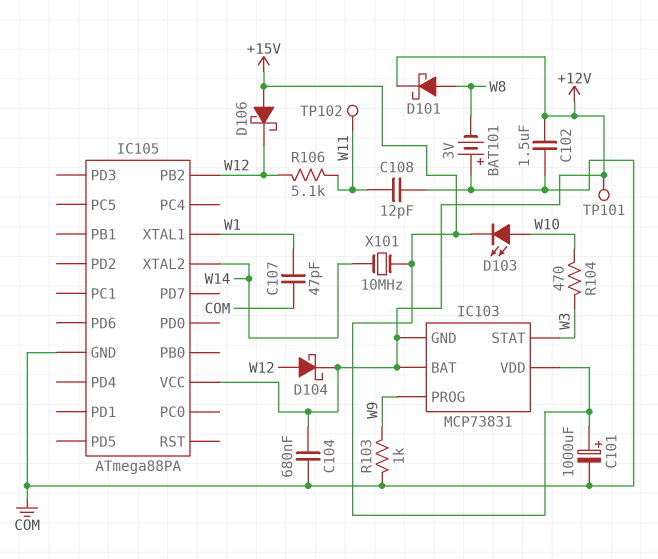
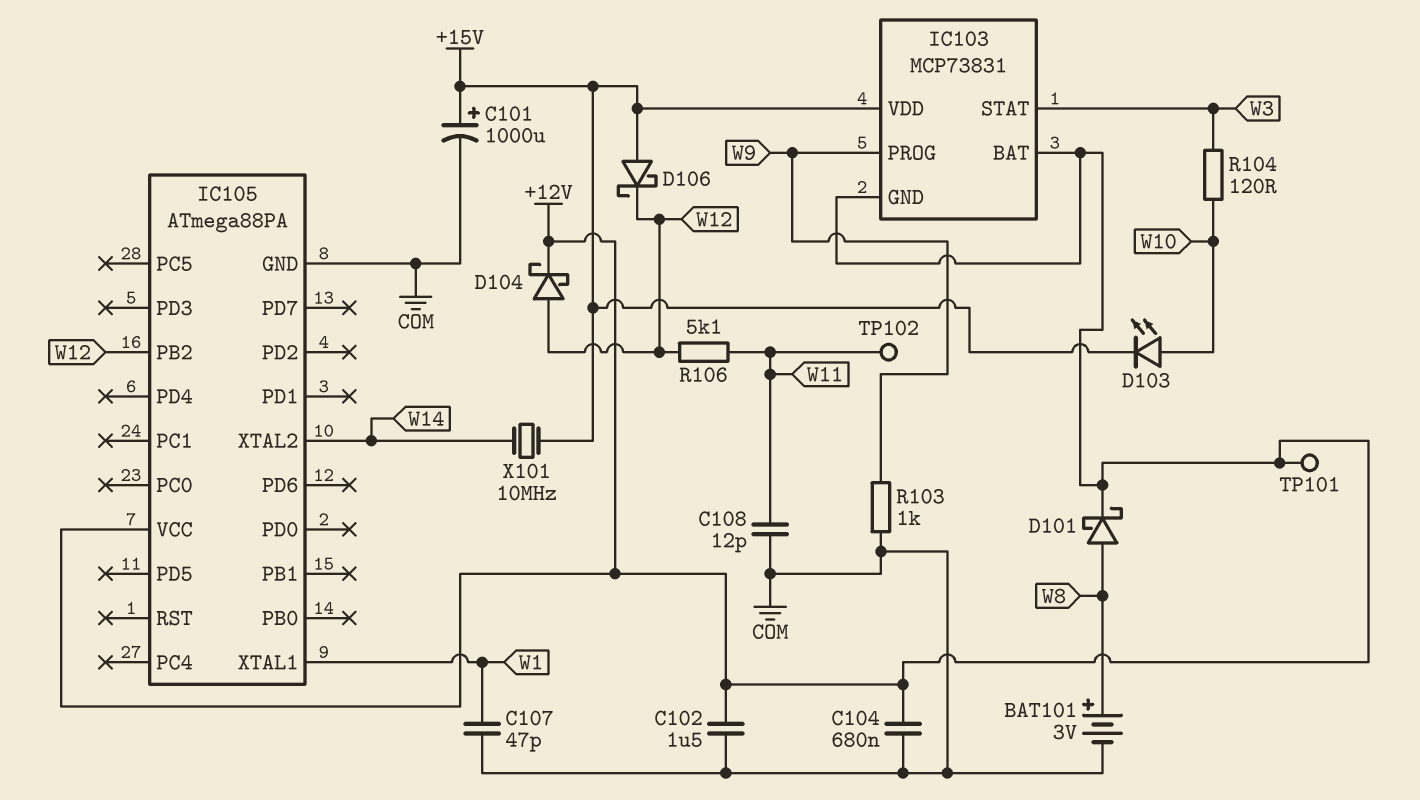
BAT101: 3V (plus COM, minus W8) -> 3V (plus W8, minus COM)
R104: 470 (W3, W10) -> 120 (W3, W10)

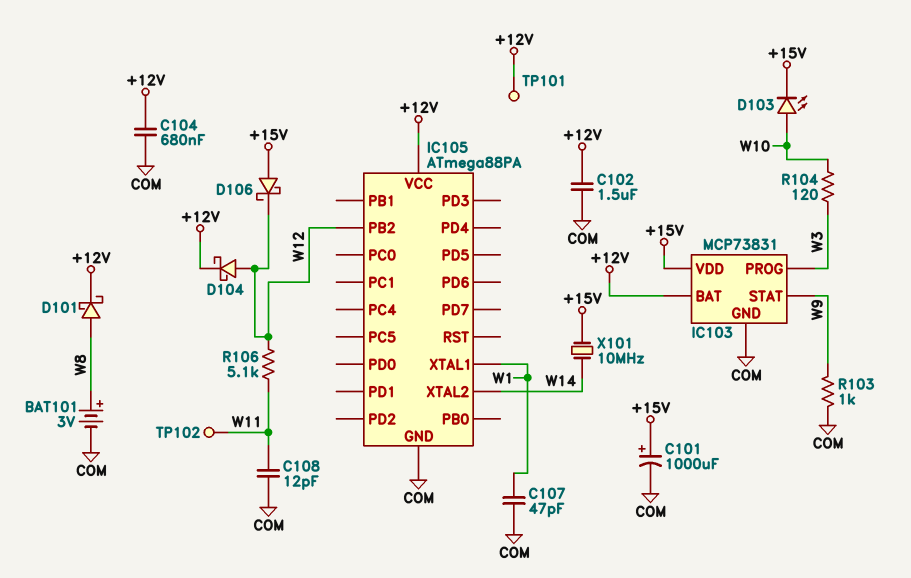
IC103 pin GND: +12V -> COM
IC103 pin PROG: W9 -> W3
IC103 pin STAT: W3 -> W9

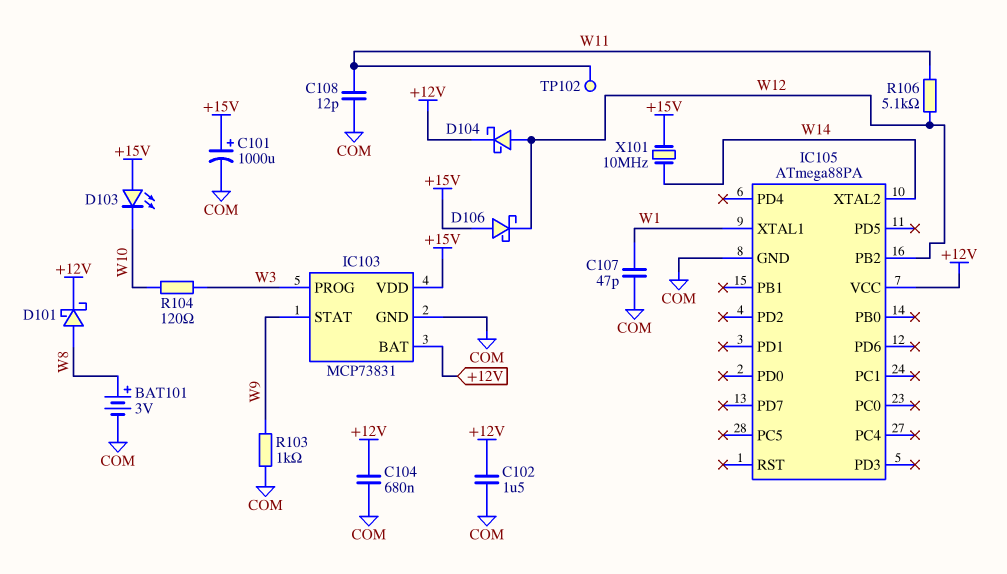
D103: LED (A W10, K +15V) -> LED (A +15V, K W10)
TP101: test point (+12V) -> none

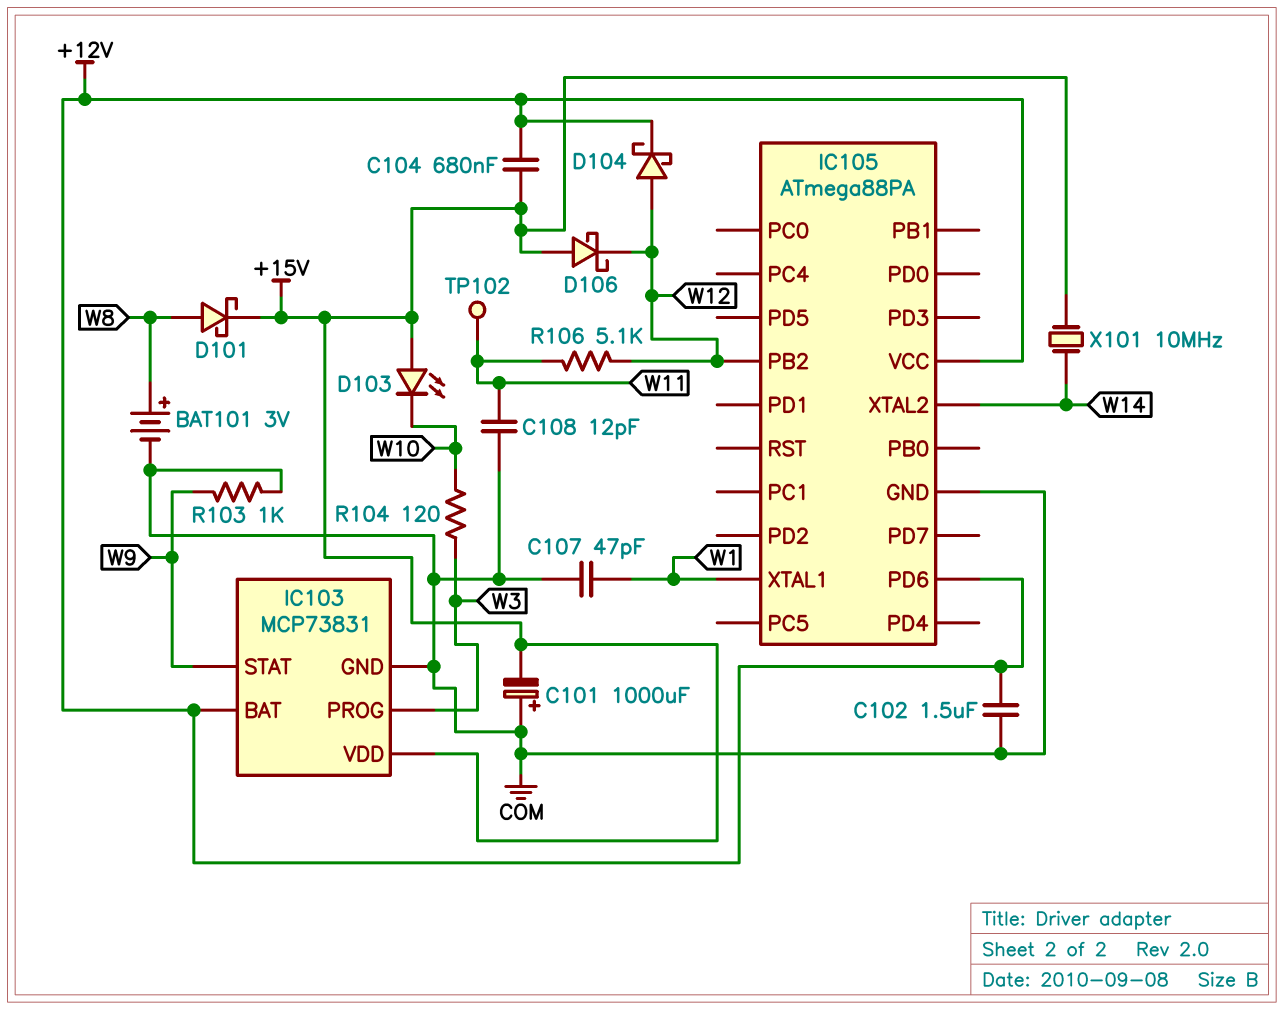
C101: 1000uF (plus +15V, minus COM) -> 1000uF (plus COM, minus +15V)
C104: 680nF (+12V, COM) -> 680nF (+12V, +15V)
D101: schottky (A W8, K +12V) -> schottky (A W8, K +15V)
IC105 pin PD6: none -> +12V

